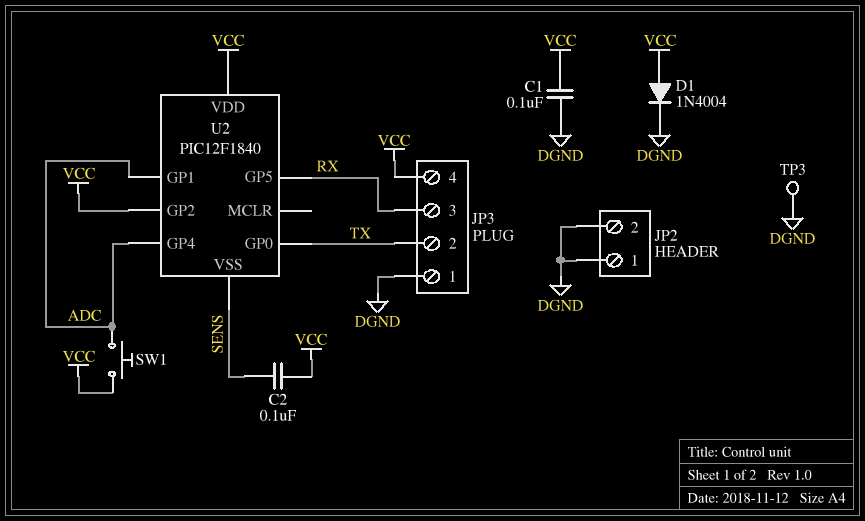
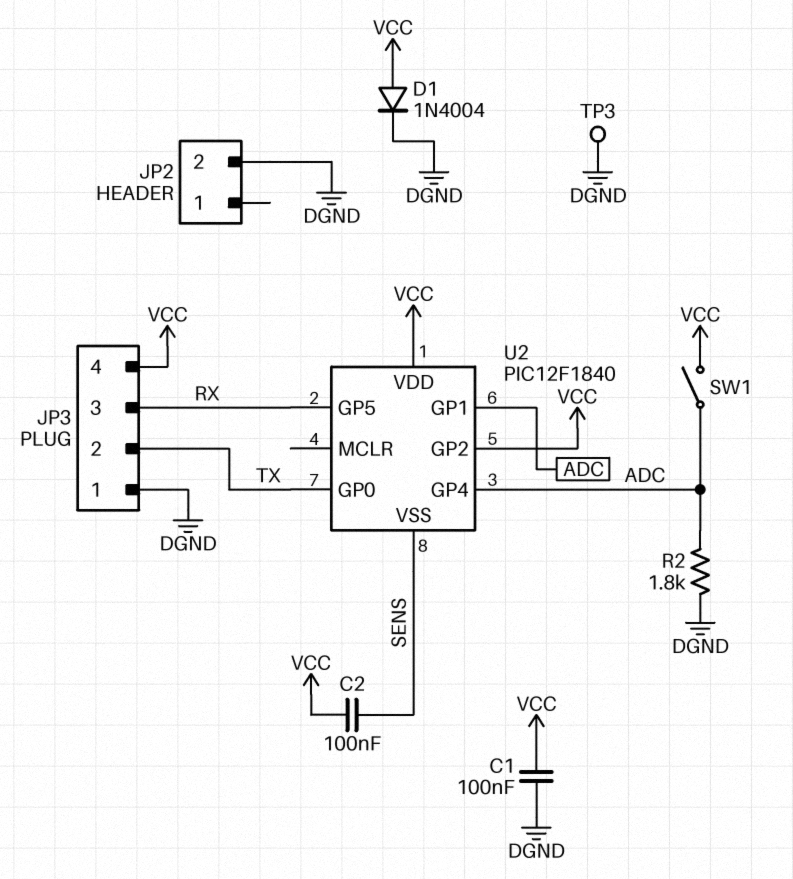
JP2 pin 1: DGND -> none
R2: none -> 1.8k (ADC, DGND)
SW1: button (ADC, VCC) -> switch (ADC, VCC)

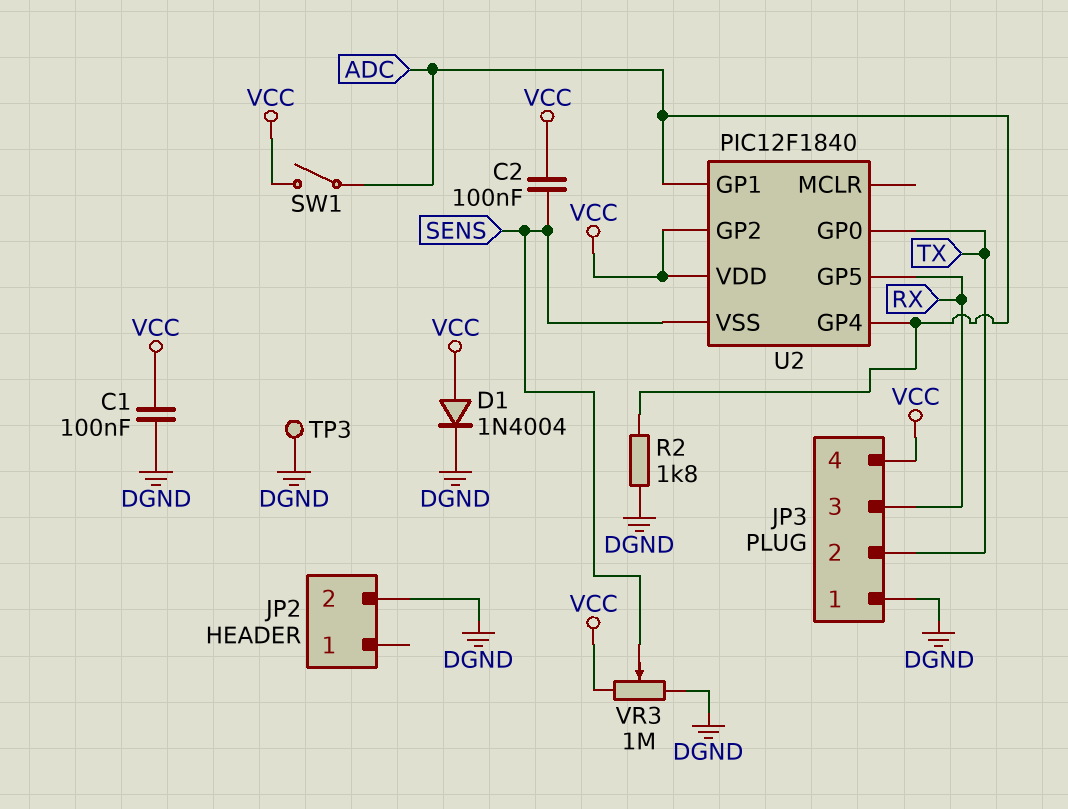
VR3: none -> 1M (DGND, VCC, wiper SENS)

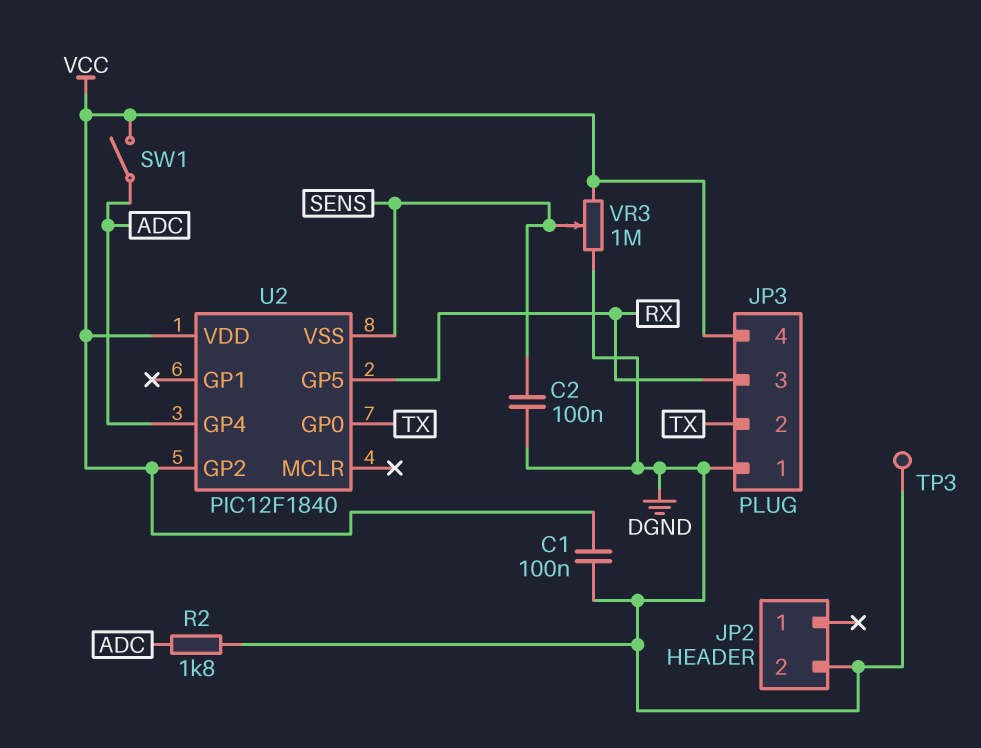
C2: 100nF (SENS, VCC) -> 100nF (DGND, SENS)
D1: diode 1N4004 (A VCC, K DGND) -> none
U2 pin GP1: ADC -> none

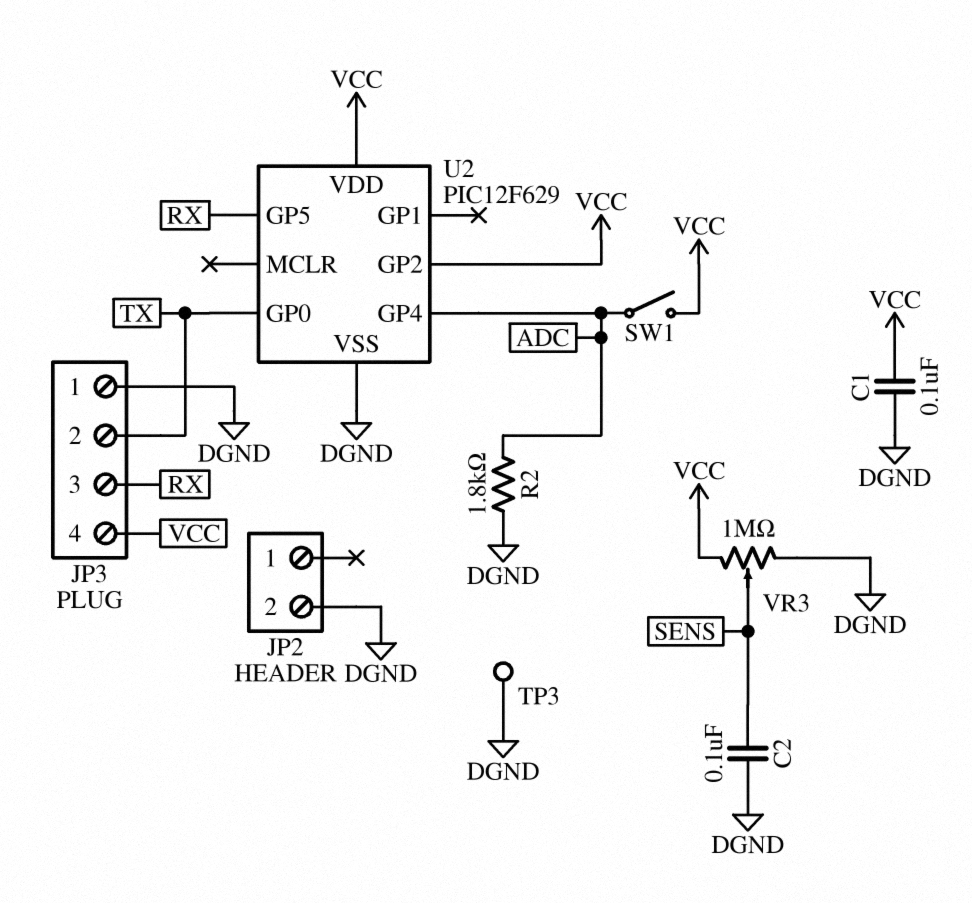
U2: PIC12F1840 -> PIC12F629
U2 pin VSS: SENS -> DGND

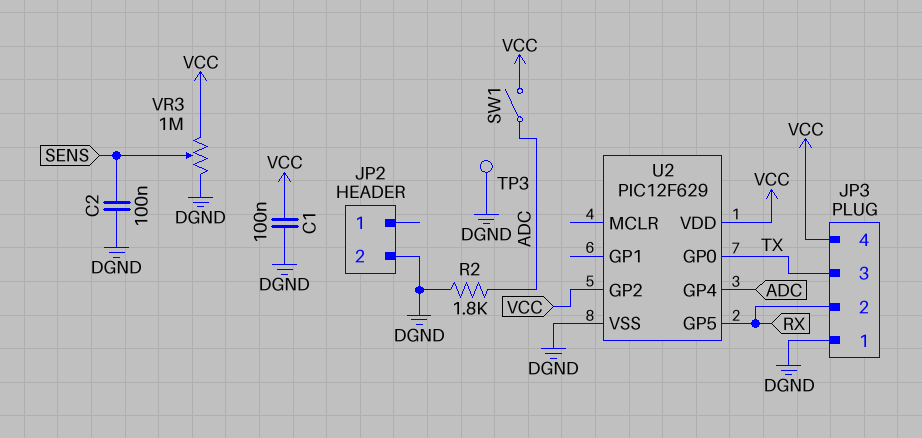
JP3 pin 2: TX -> RX
JP3 pin 3: RX -> TX

